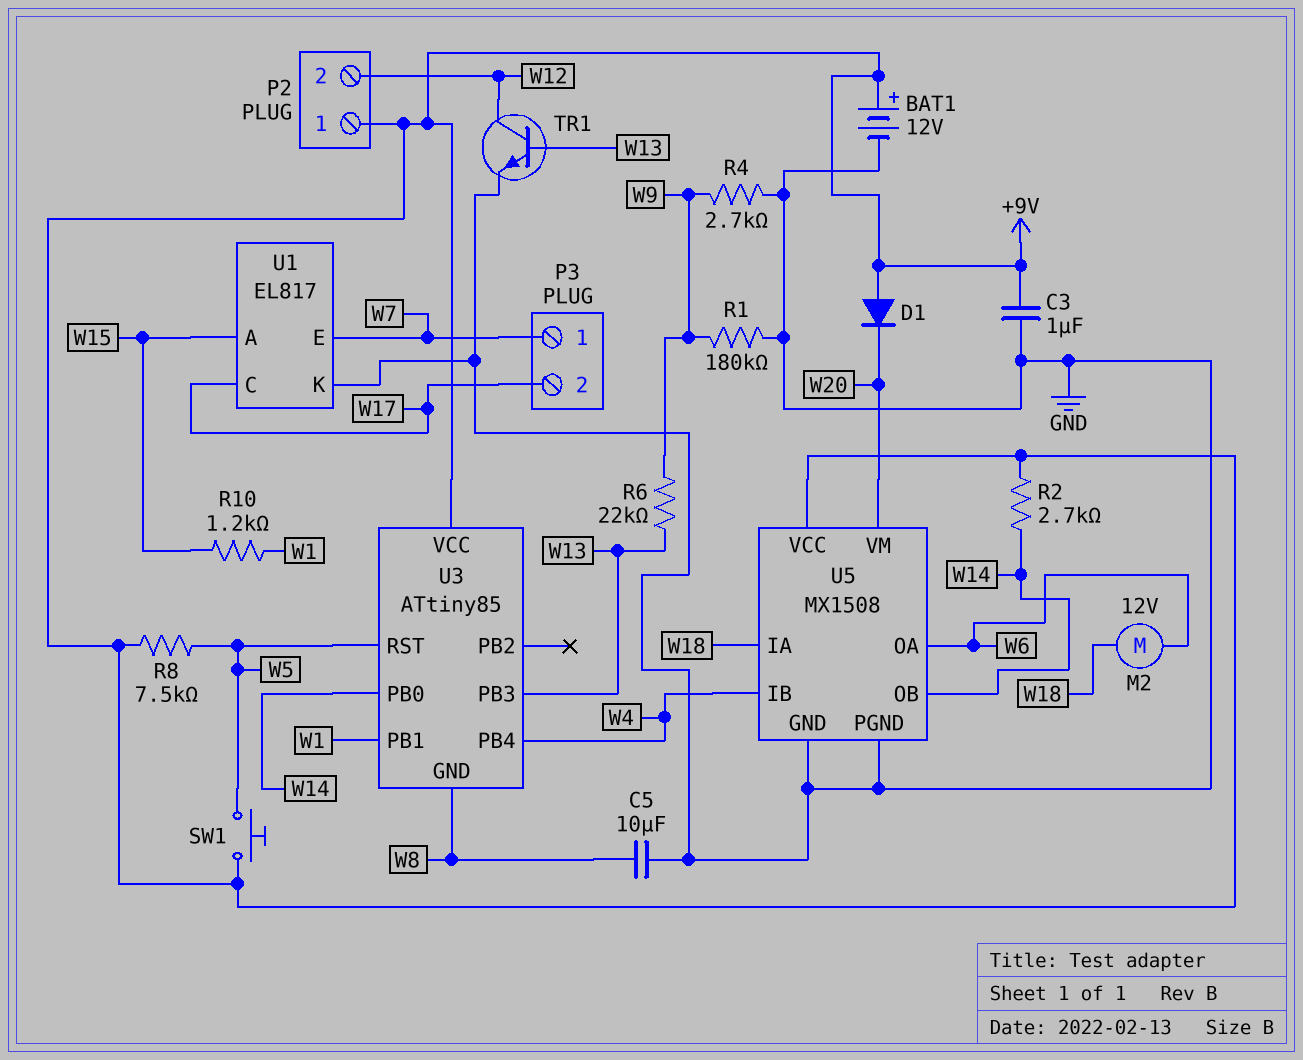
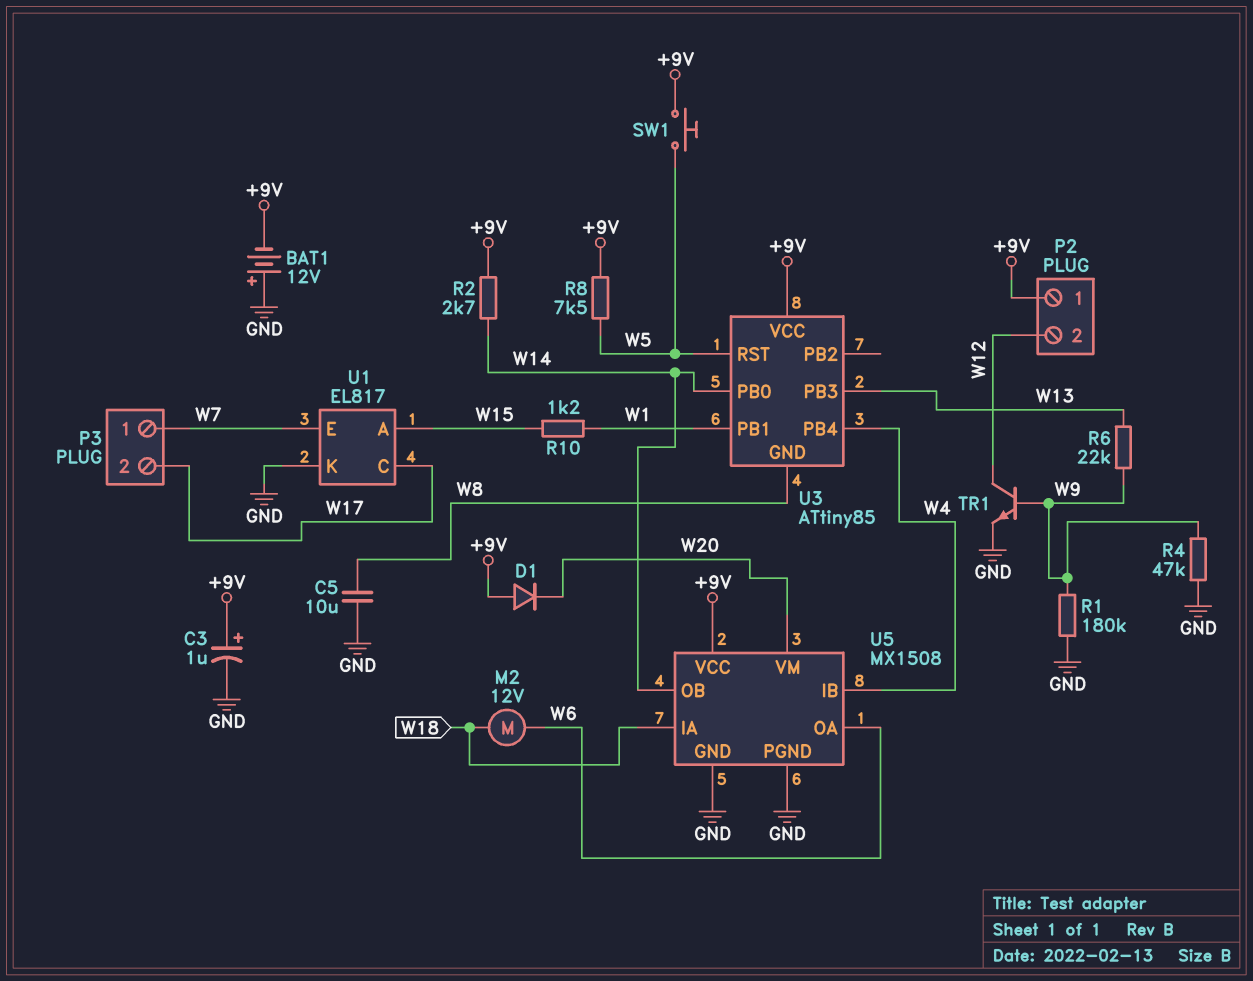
BAT1: 12V (plus +9V, minus GND) -> 12V (plus GND, minus +9V)
C3: 1uF (+9V, GND) -> 1uF (plus +9V, minus GND)
R4: 2.7k (GND, W9) -> 47k (GND, W9)
TR1: NPN (B W13, C W12, E GND) -> NPN (B W9, C W12, E GND)

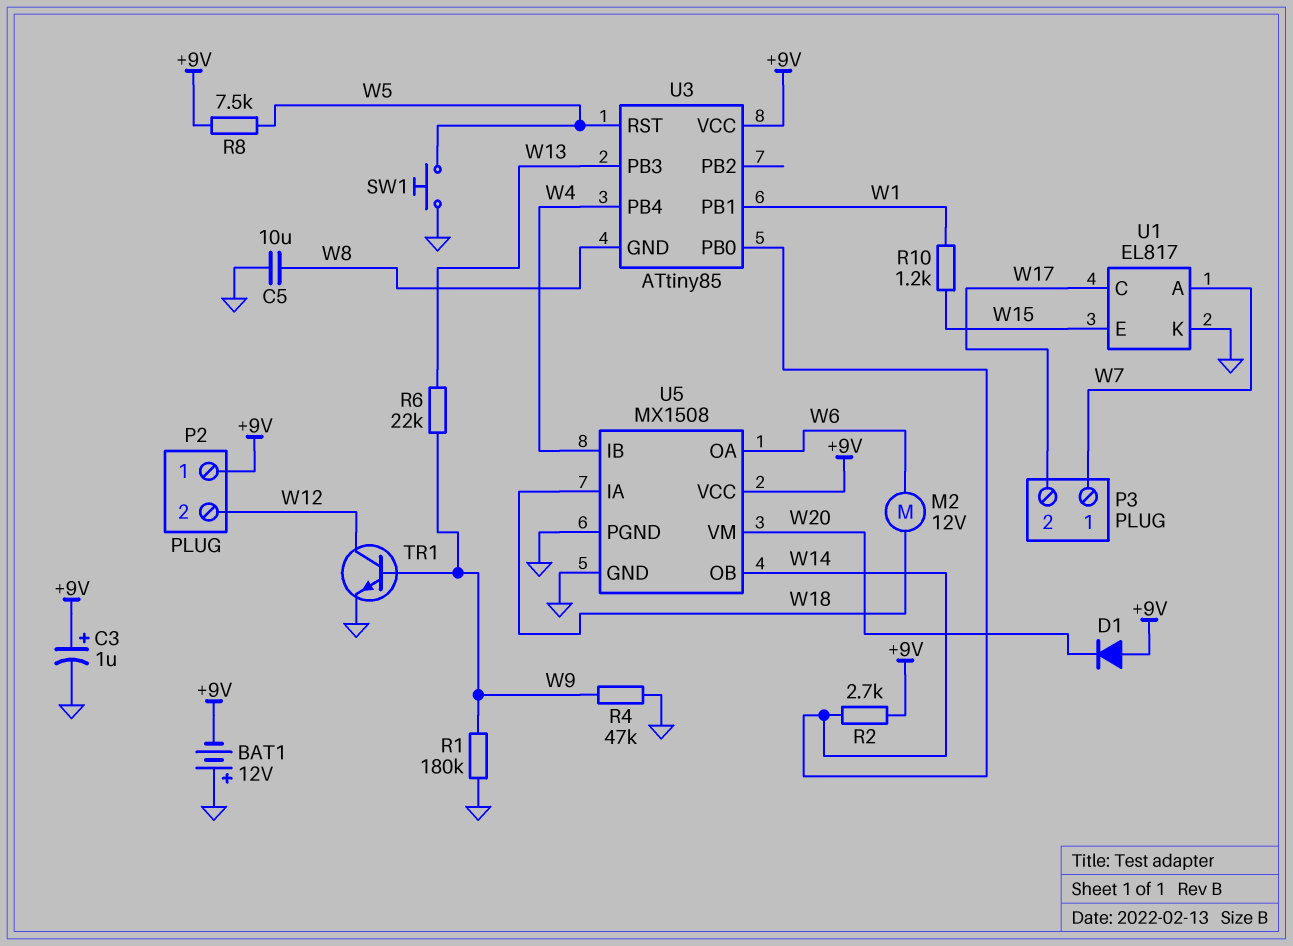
SW1: button (+9V, W5) -> button (GND, W5)
U1 pin A: W15 -> W7
U1 pin E: W7 -> W15

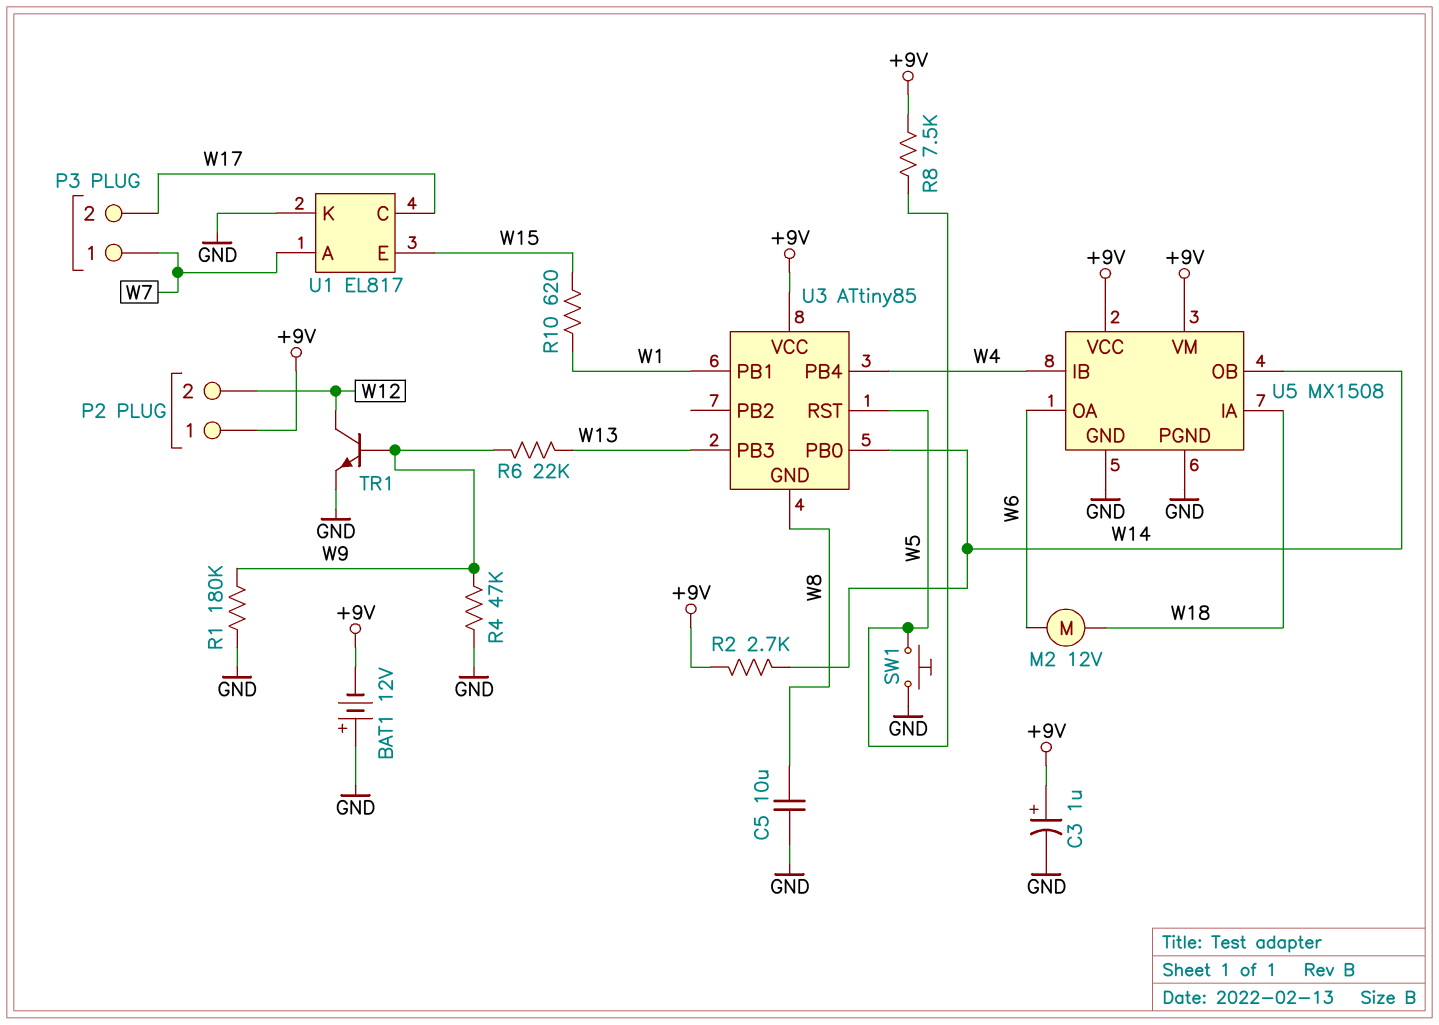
D1: diode (A +9V, K W20) -> none
R10: 1.2k (W1, W15) -> 620 (W1, W15)
U5 pin VM: W20 -> +9V

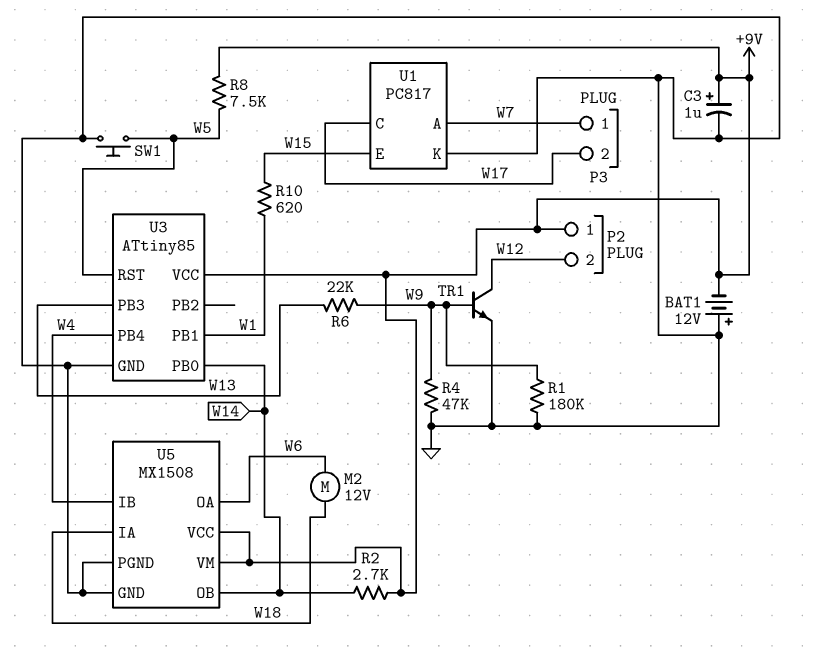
C5: 10uF (GND, W8) -> none
U1: EL817 -> PC817
U3 pin GND: W8 -> GND

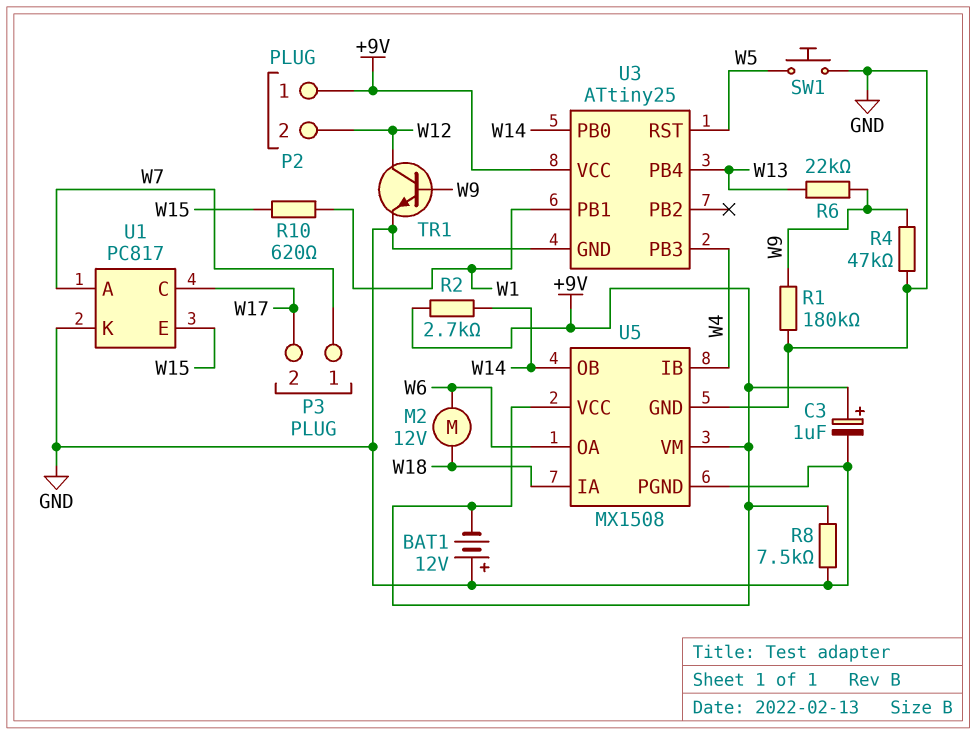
R8: 7.5k (+9V, W5) -> 7.5k (+9V, GND)
U3: ATtiny85 -> ATtiny25
U3 pin PB3: W13 -> W4
U3 pin PB4: W4 -> W13

